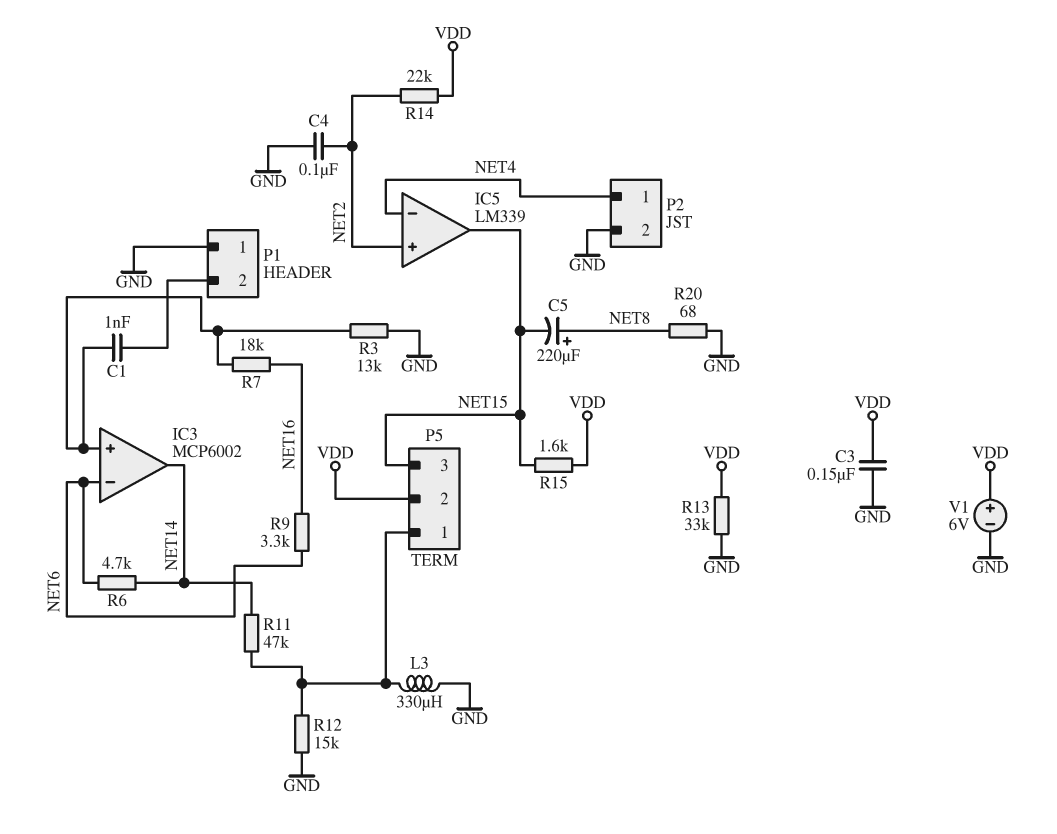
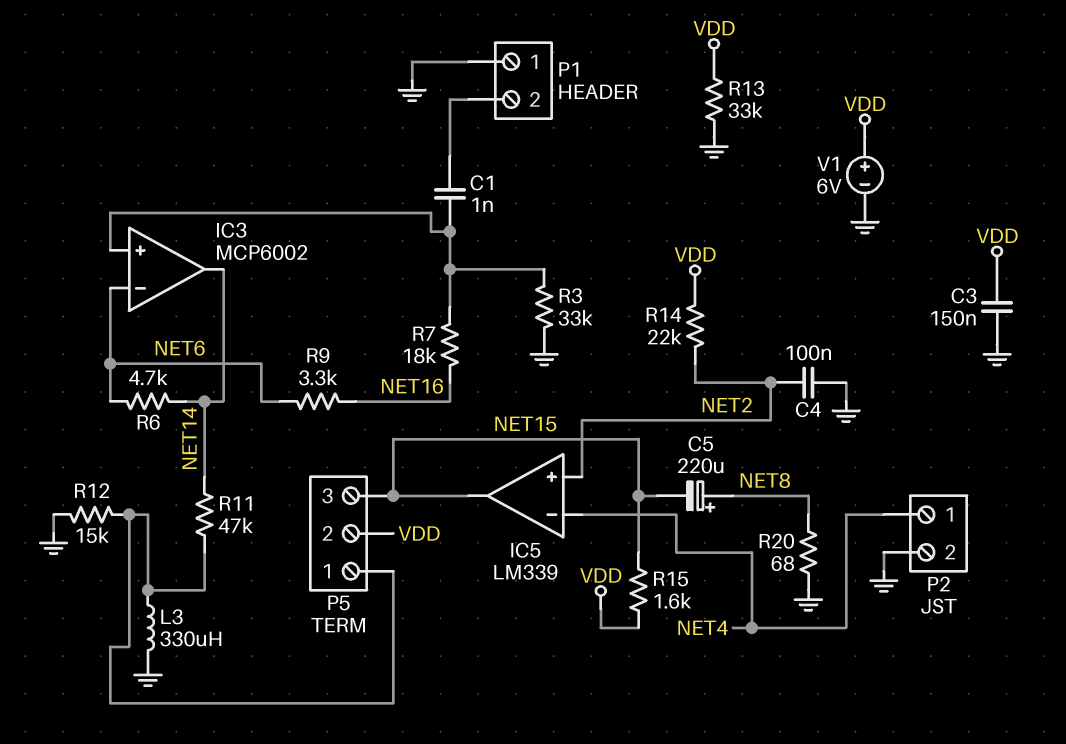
R3: 13k (GND, IC3/in+) -> 33k (GND, IC3/in+)

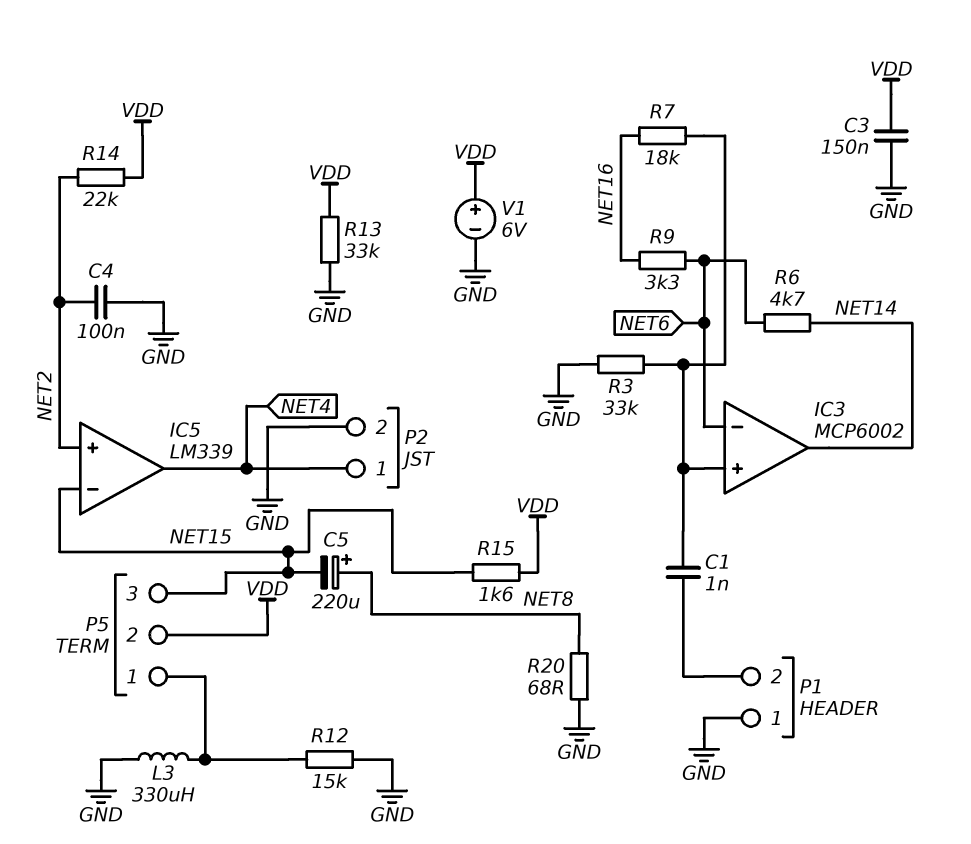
IC5 pin in-: NET4 -> NET15
IC5 pin out: NET15 -> NET4
R11: 47k (NET14, P5/1) -> none

